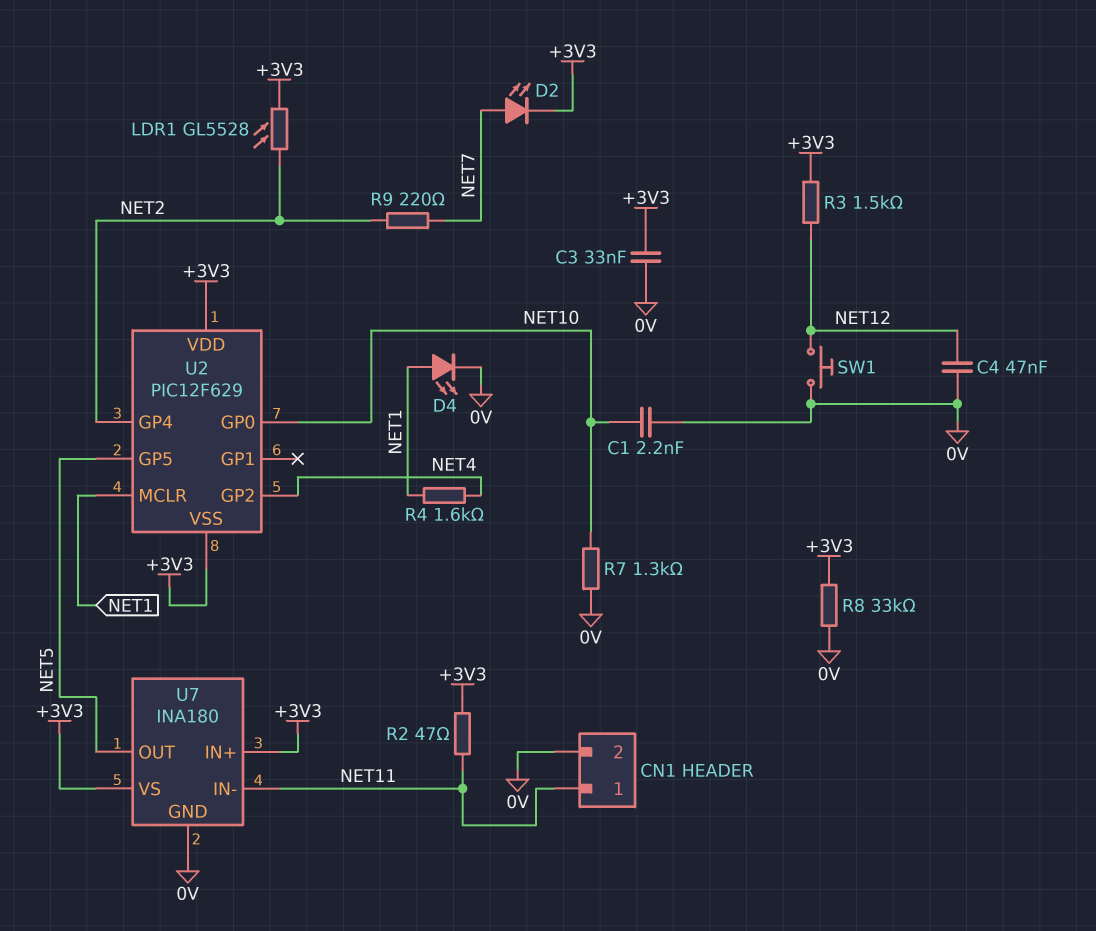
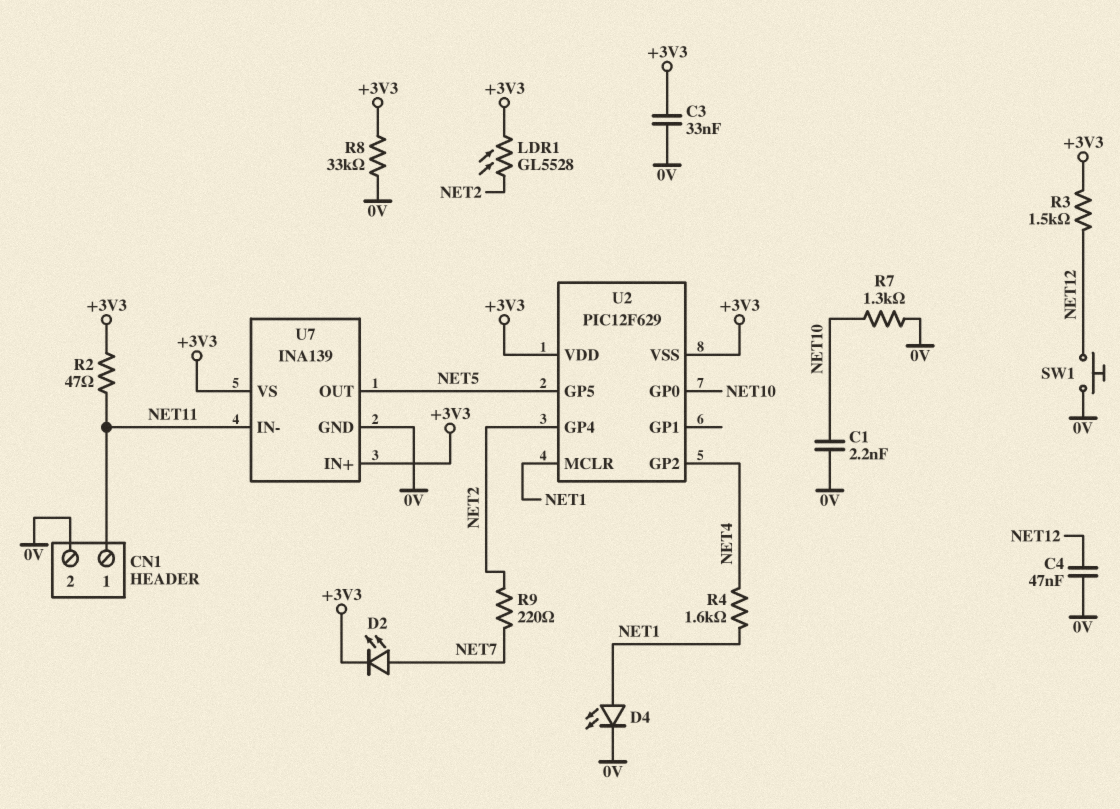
U7: INA180 -> INA139

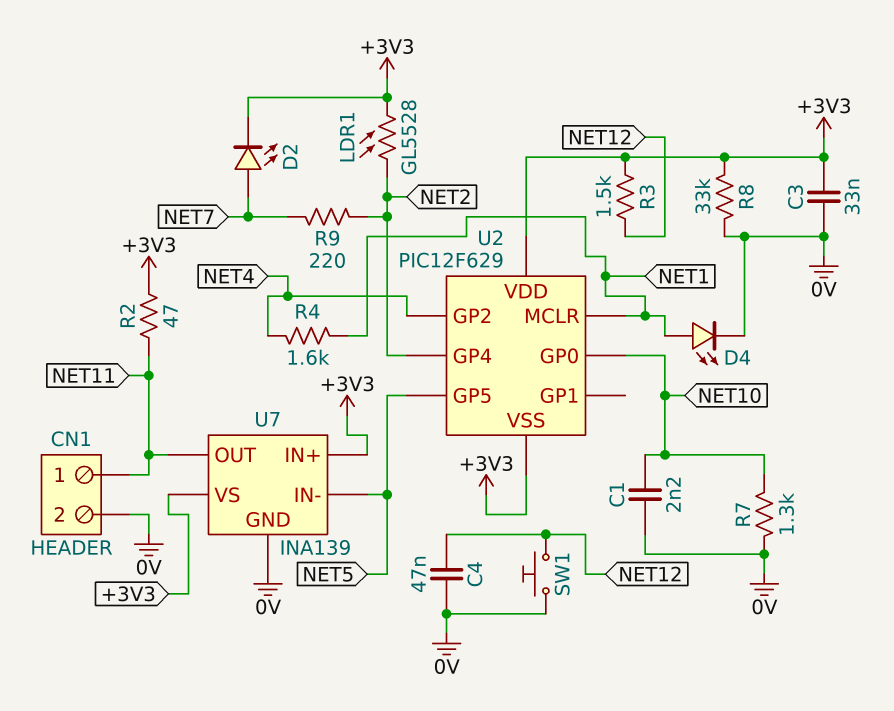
U7 pin IN-: NET11 -> NET5
U7 pin OUT: NET5 -> NET11

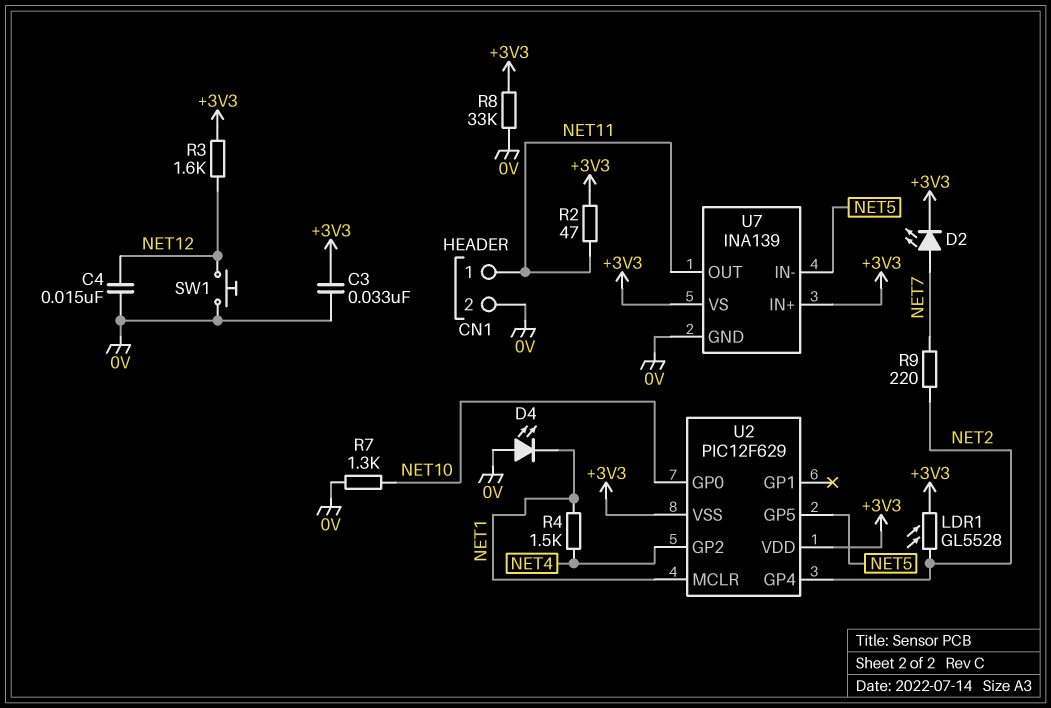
C1: 2.2nF (0V, NET10) -> none
C4: 47nF (0V, NET12) -> 15nF (0V, NET12)
D4: LED (A NET1, K 0V) -> LED (A 0V, K NET1)
R3: 1.5k (+3V3, NET12) -> 1.6k (+3V3, NET12)
R4: 1.6k (NET1, NET4) -> 1.5k (NET1, NET4)

